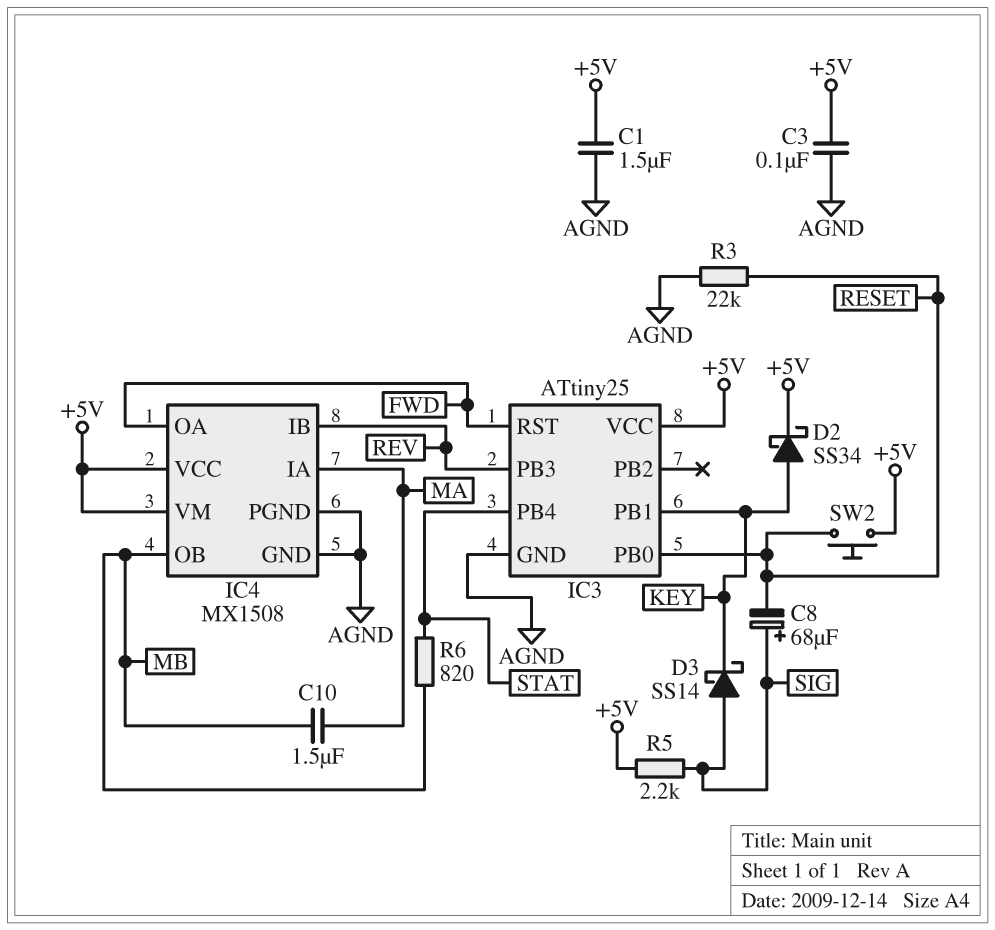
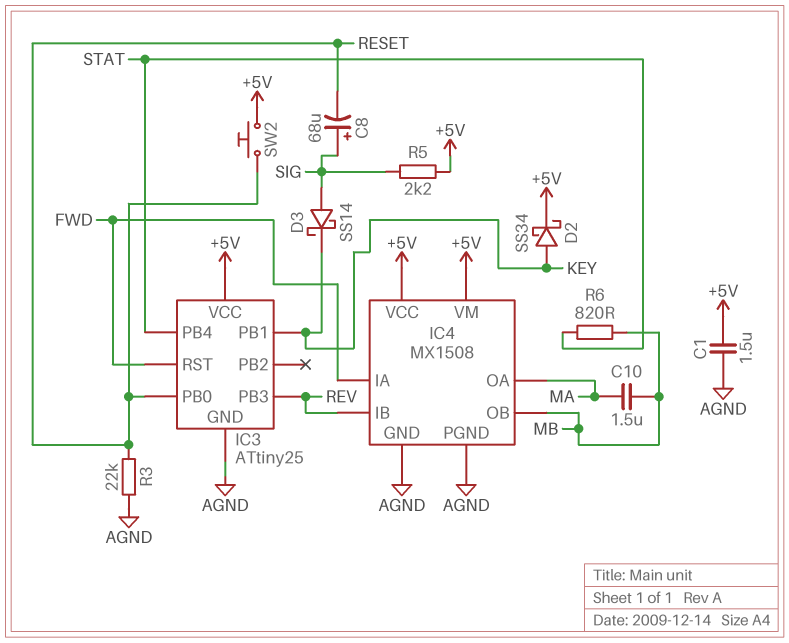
C3: 100nF (+5V, AGND) -> none
IC4 pin IA: MA -> FWD
IC4 pin OA: FWD -> MA

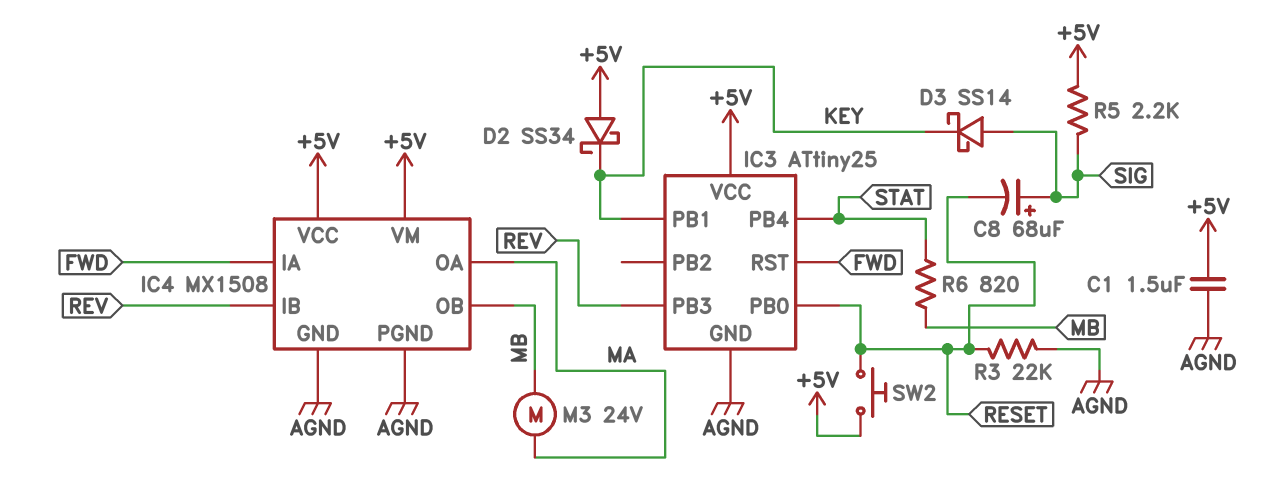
C10: 1.5uF (MA, MB) -> none
D2: schottky SS34 (A KEY, K +5V) -> schottky SS34 (A +5V, K KEY)
M3: none -> motor 24V (MA, MB)

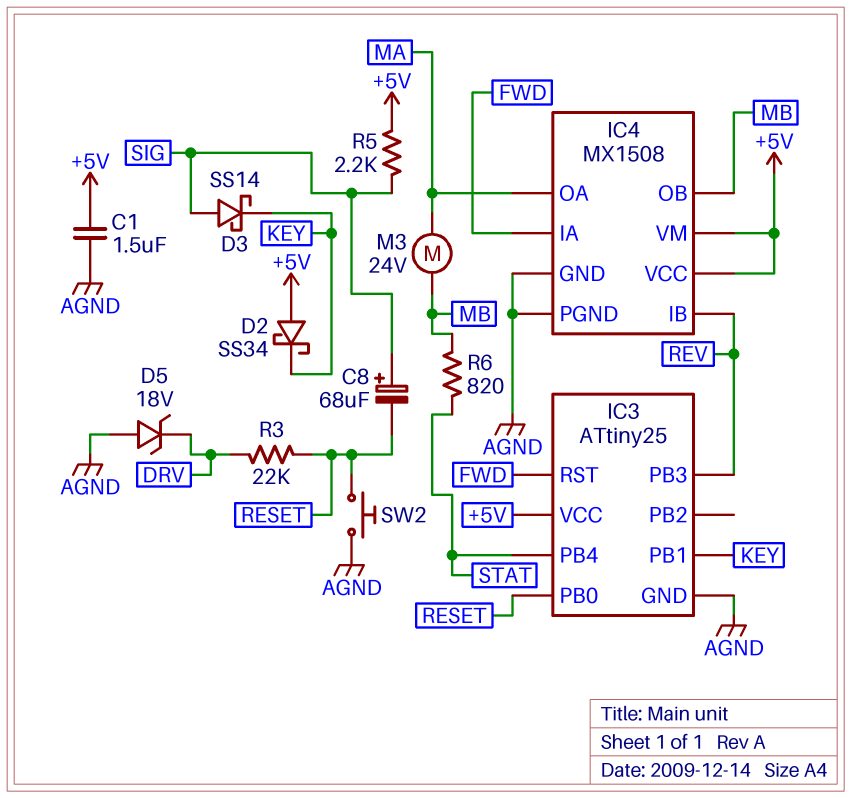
D5: none -> zener 18V (A AGND, K DRV)
R3: 22k (AGND, RESET) -> 22k (DRV, RESET)
SW2: button (+5V, RESET) -> button (AGND, RESET)

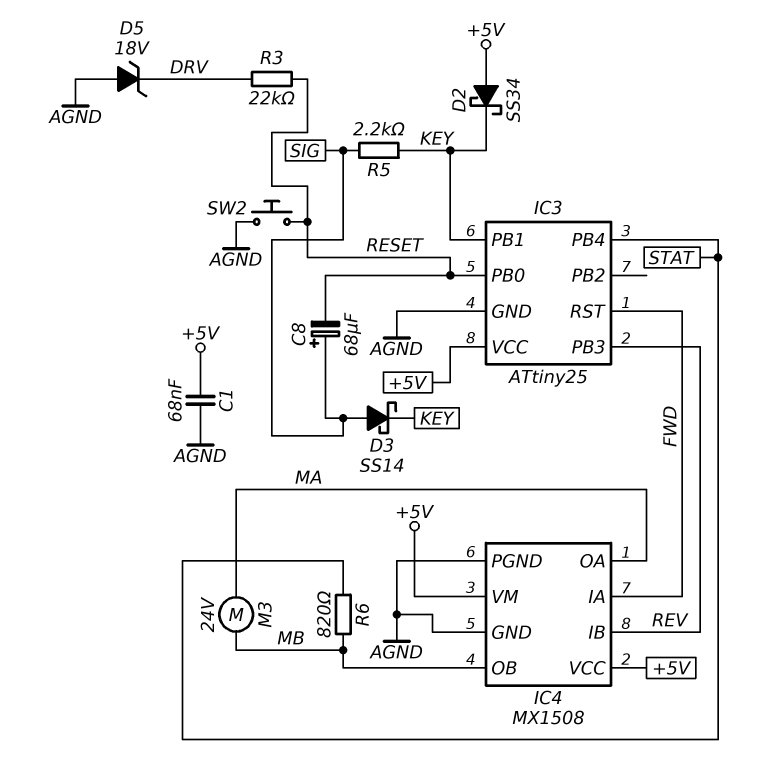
C1: 1.5uF (+5V, AGND) -> 68nF (+5V, AGND)
R5: 2.2k (+5V, SIG) -> 2.2k (KEY, SIG)

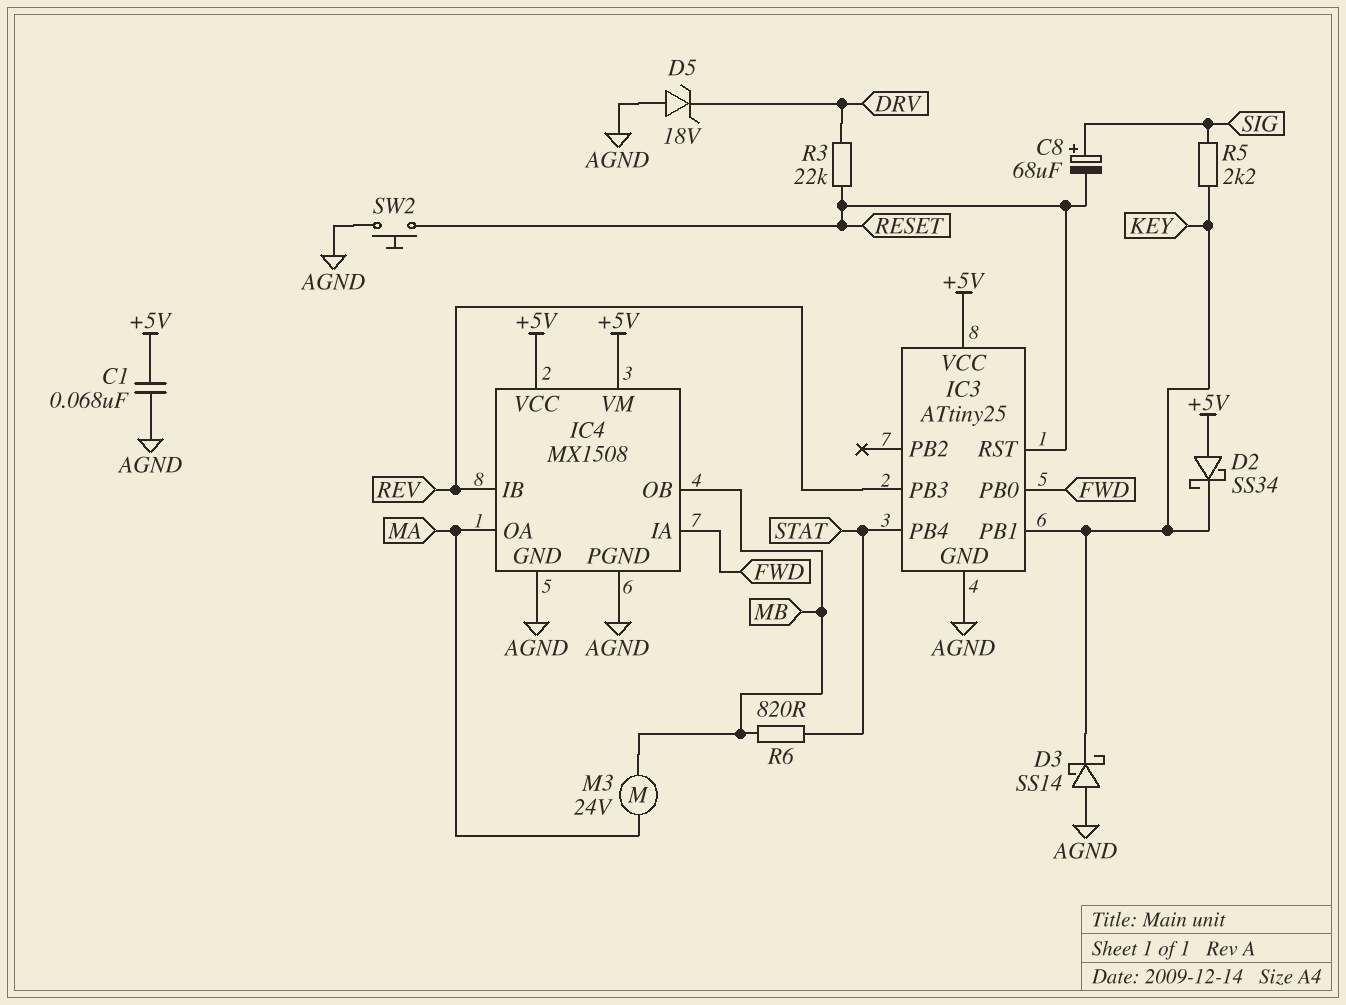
D3: schottky SS14 (A SIG, K KEY) -> schottky SS14 (A AGND, K KEY)
IC3 pin PB0: RESET -> FWD
IC3 pin RST: FWD -> RESET

